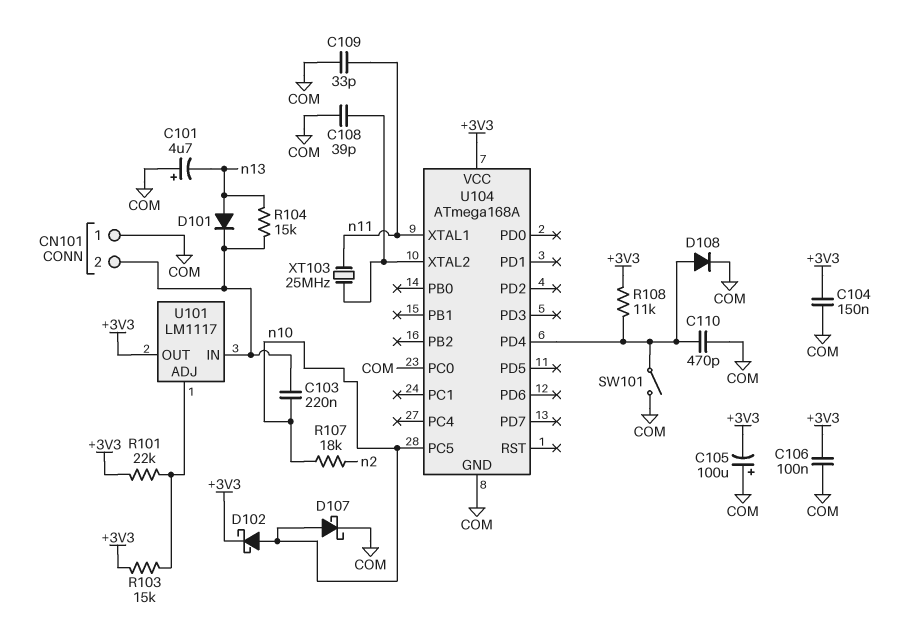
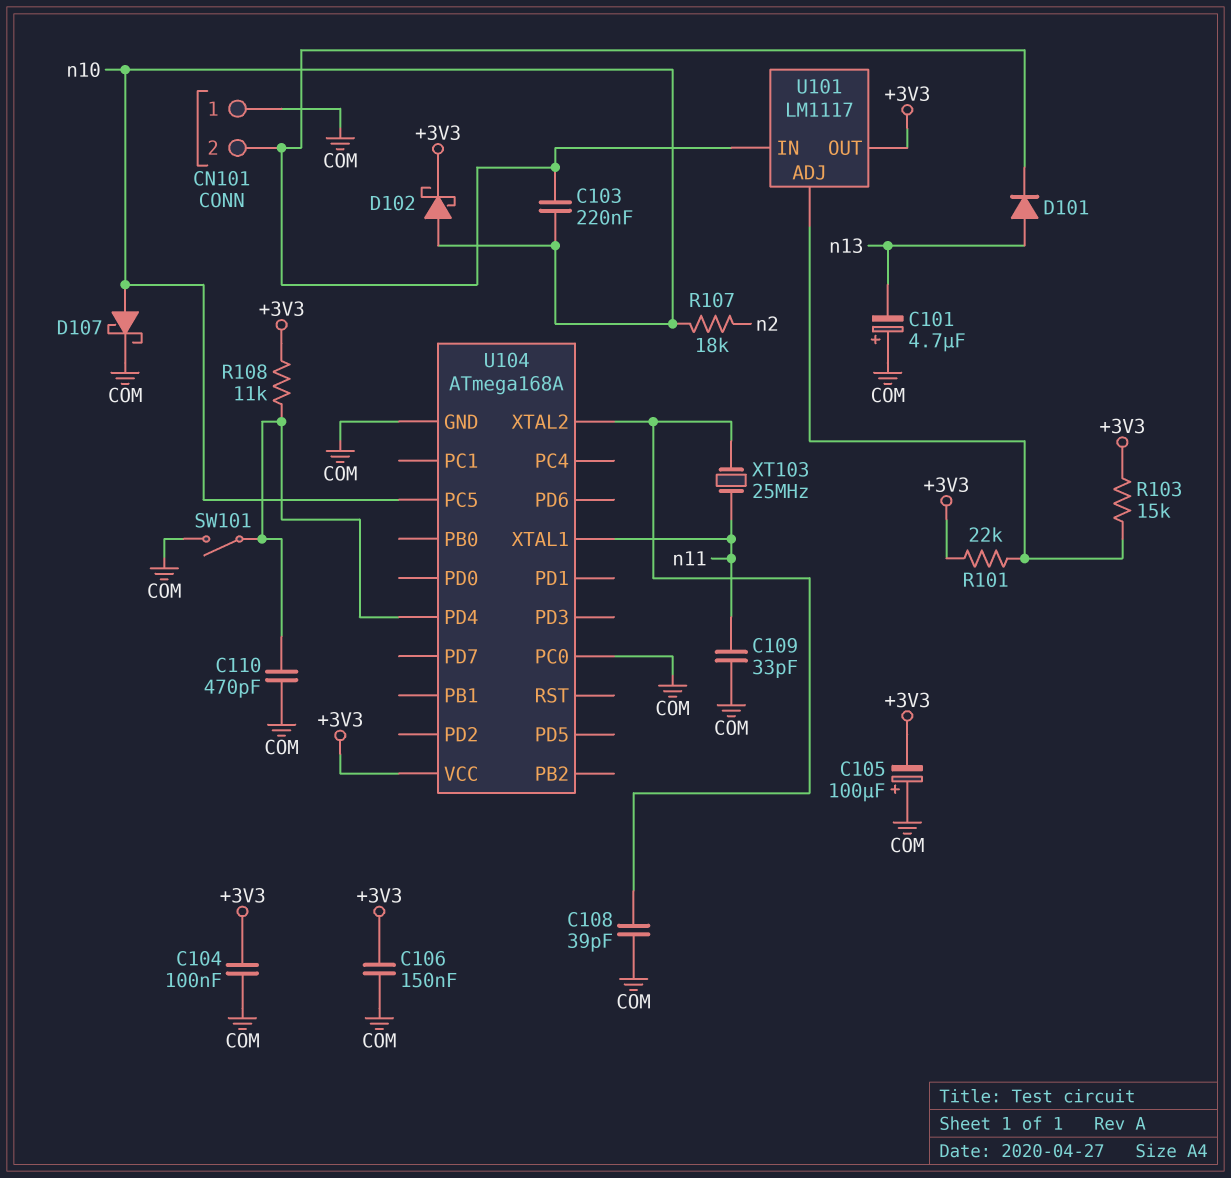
C104: 150nF (+3V3, COM) -> 100nF (+3V3, COM)
C106: 100nF (+3V3, COM) -> 150nF (+3V3, COM)
D108: diode (A U104/PD4, K COM) -> none
R104: 15k (CN101/2, n13) -> none

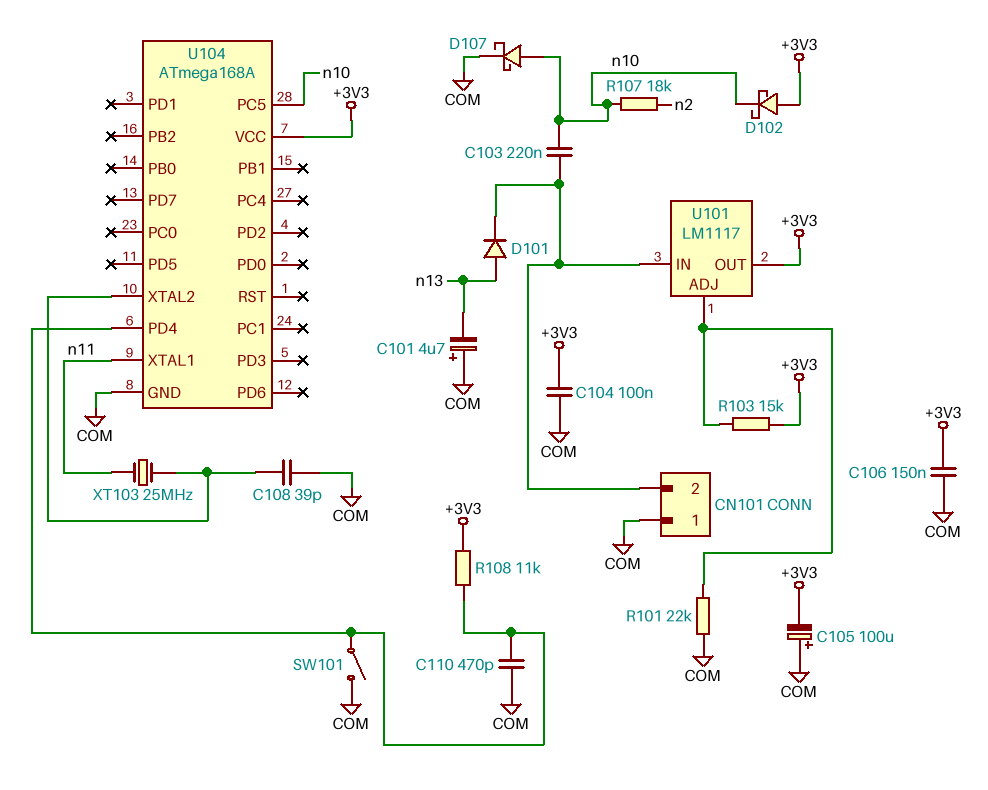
C109: 33pF (COM, n11) -> none
D102: schottky (A n10, K +3V3) -> schottky (A +3V3, K n10)
R101: 22k (+3V3, U101/ADJ) -> 22k (COM, U101/ADJ)
U104 pin PC0: COM -> none

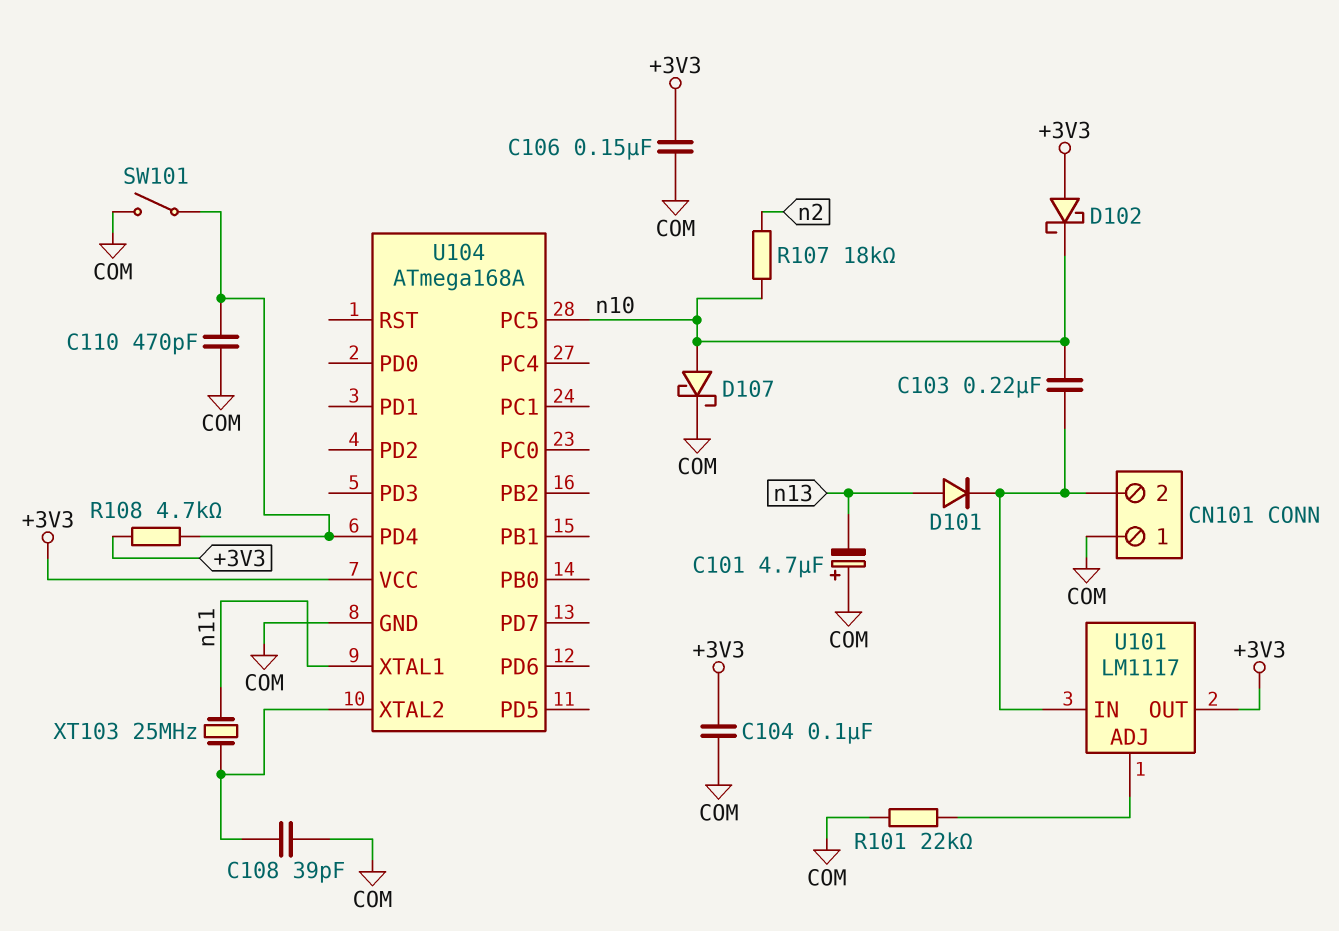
C105: 100uF (plus COM, minus +3V3) -> none
R103: 15k (+3V3, U101/ADJ) -> none
R108: 11k (+3V3, U104/PD4) -> 4.7k (+3V3, U104/PD4)

